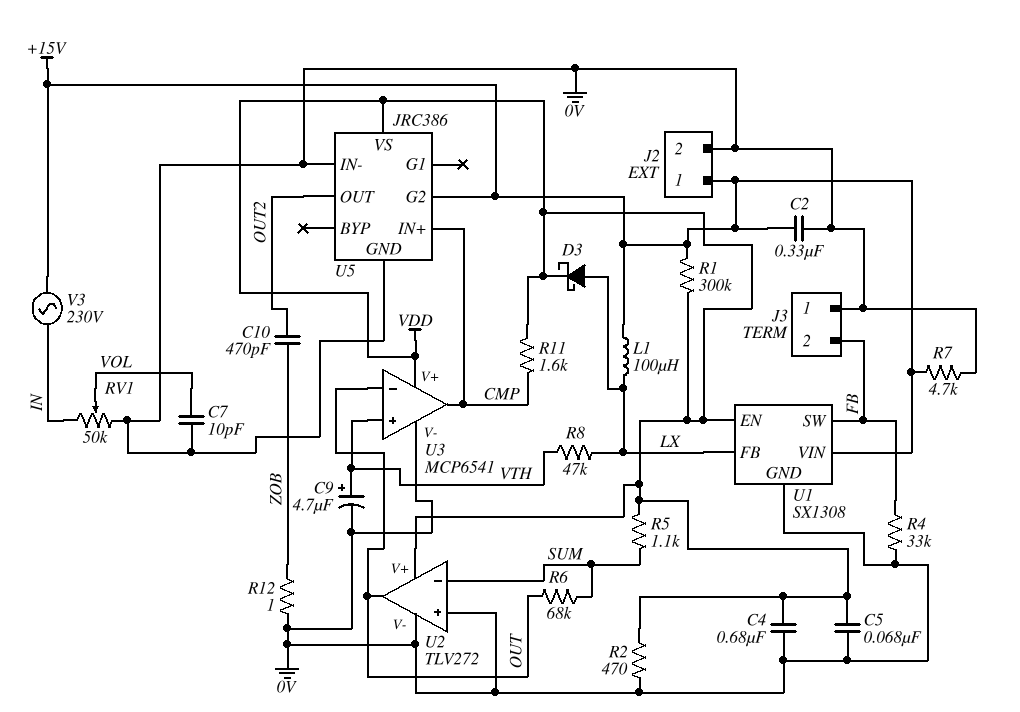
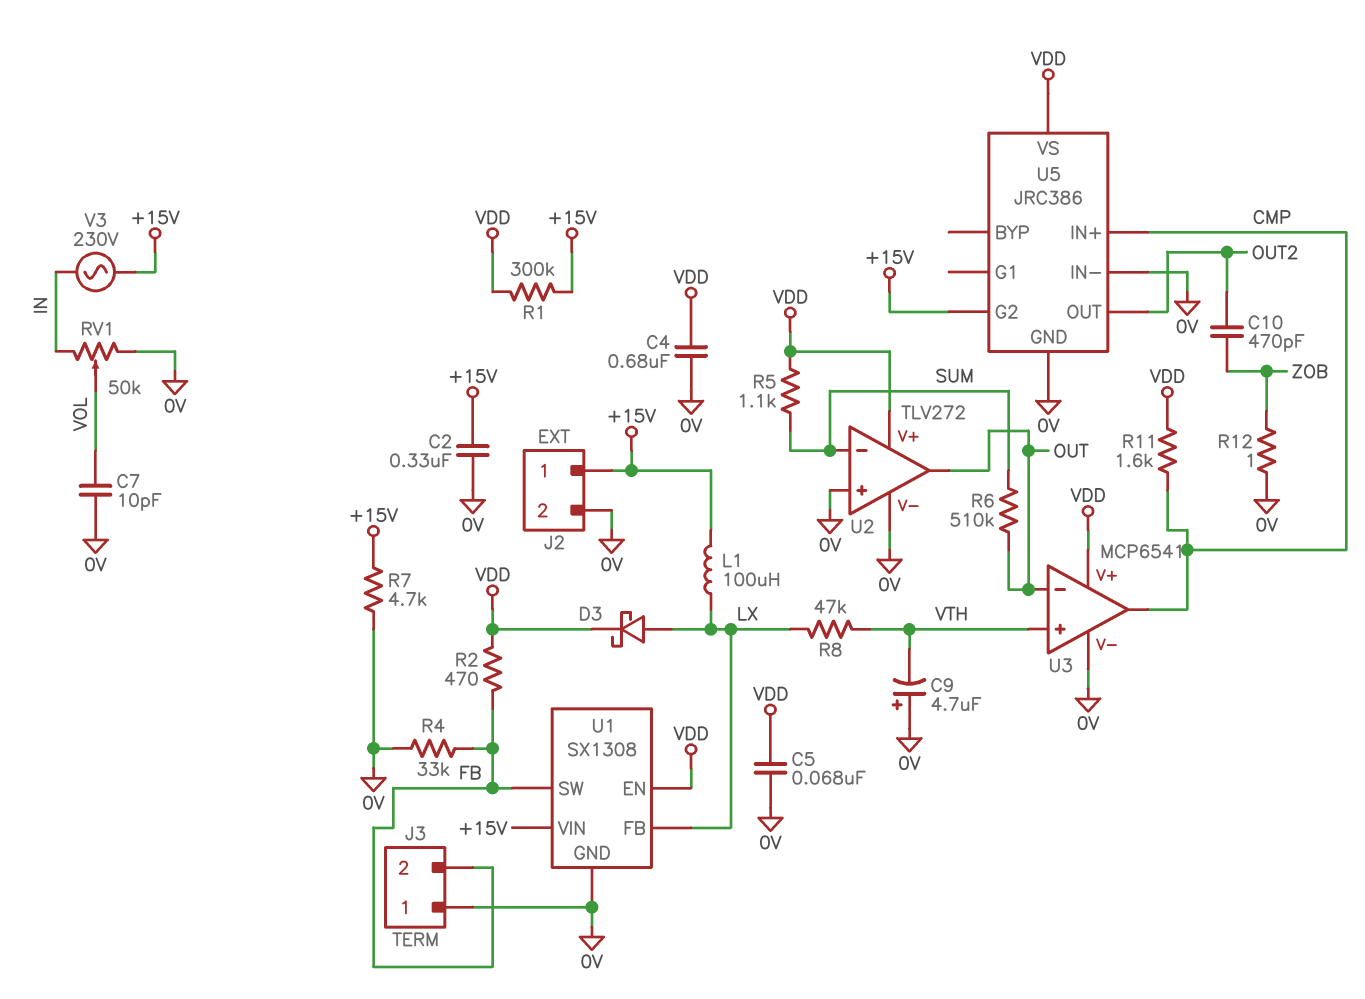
C9: 4.7uF (plus VTH, minus 0V) -> 4.7uF (plus 0V, minus VTH)
R2: 470 (0V, VDD) -> 470 (FB, VDD)
R6: 68k (OUT, SUM) -> 510k (OUT, SUM)

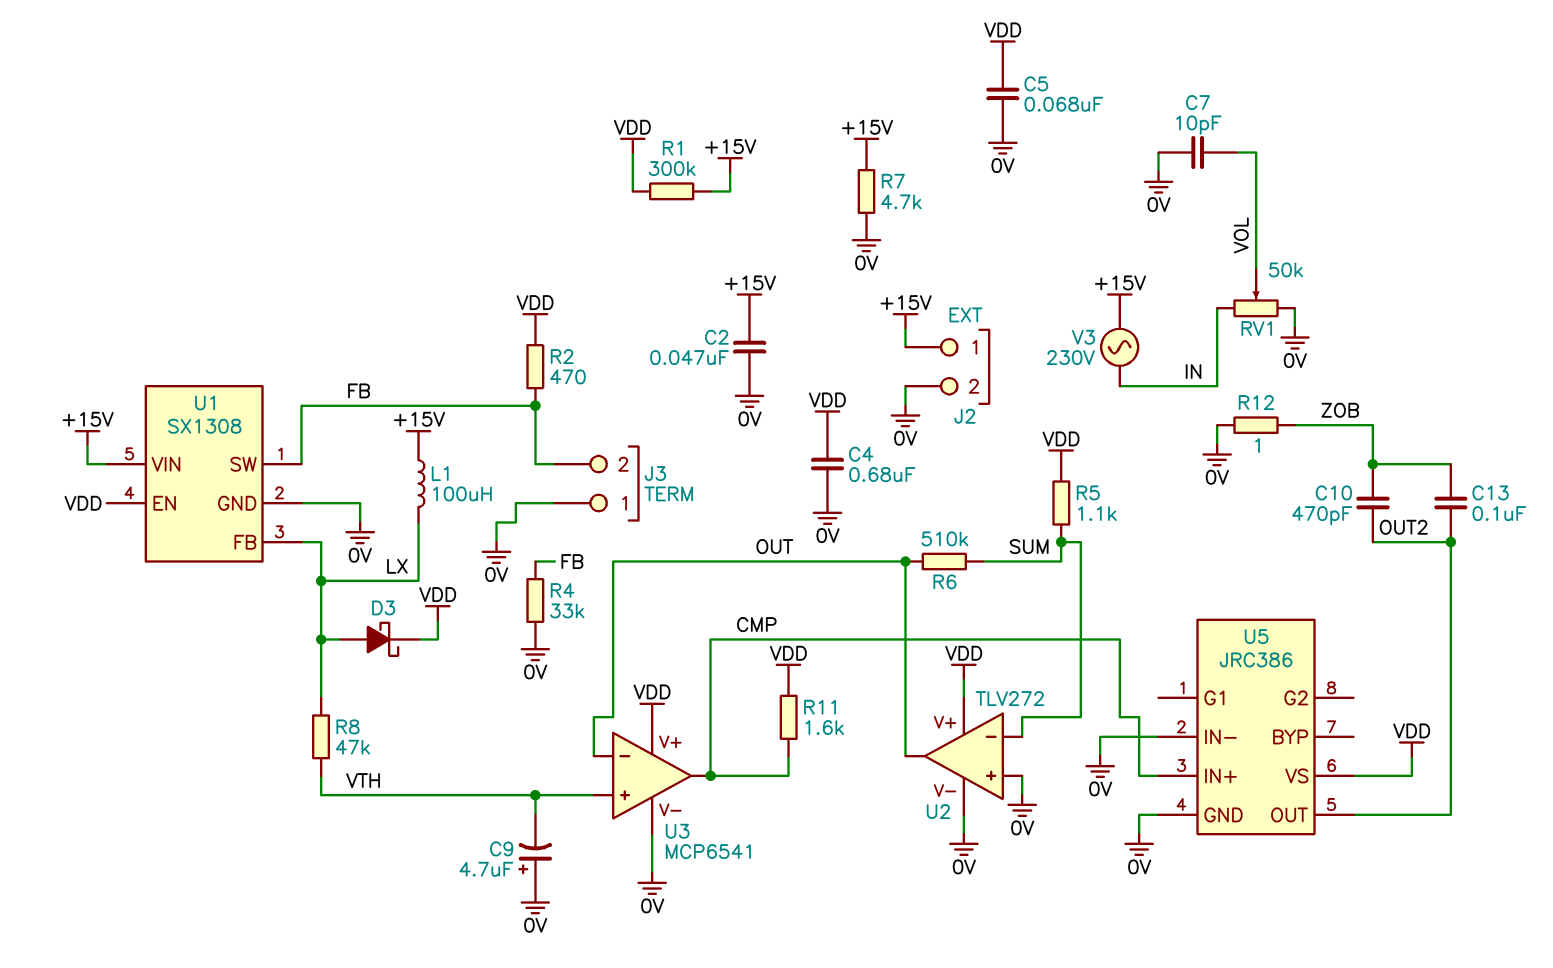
C2: 330nF (+15V, 0V) -> 47nF (+15V, 0V)
C13: none -> 100nF (OUT2, ZOB)
U5 pin G2: +15V -> none

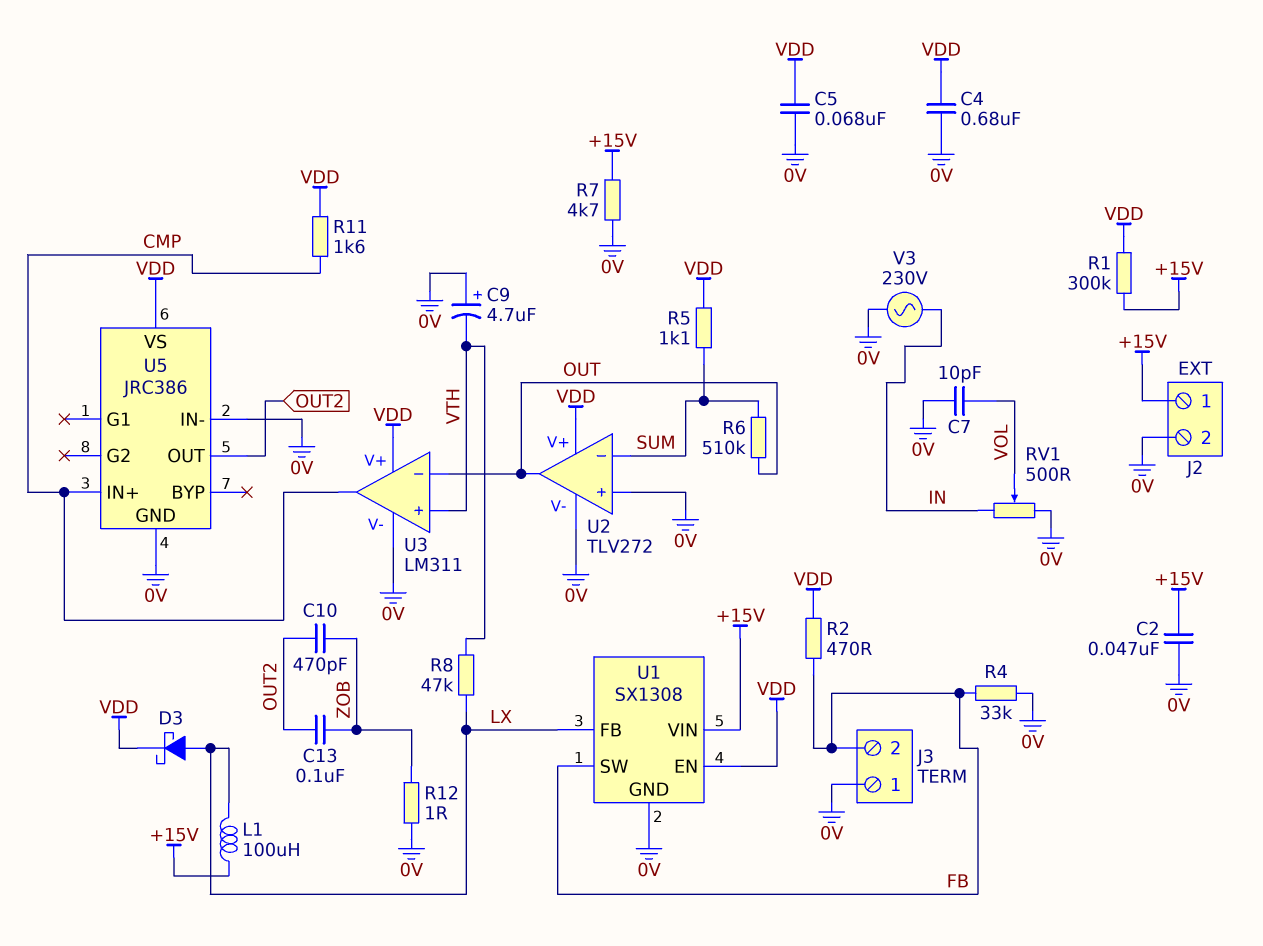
RV1: 50k (0V, IN, wiper VOL) -> 500 (0V, IN, wiper VOL)
U3: MCP6541 -> LM311
V3: AC 230V (+15V, IN) -> AC 230V (0V, IN)

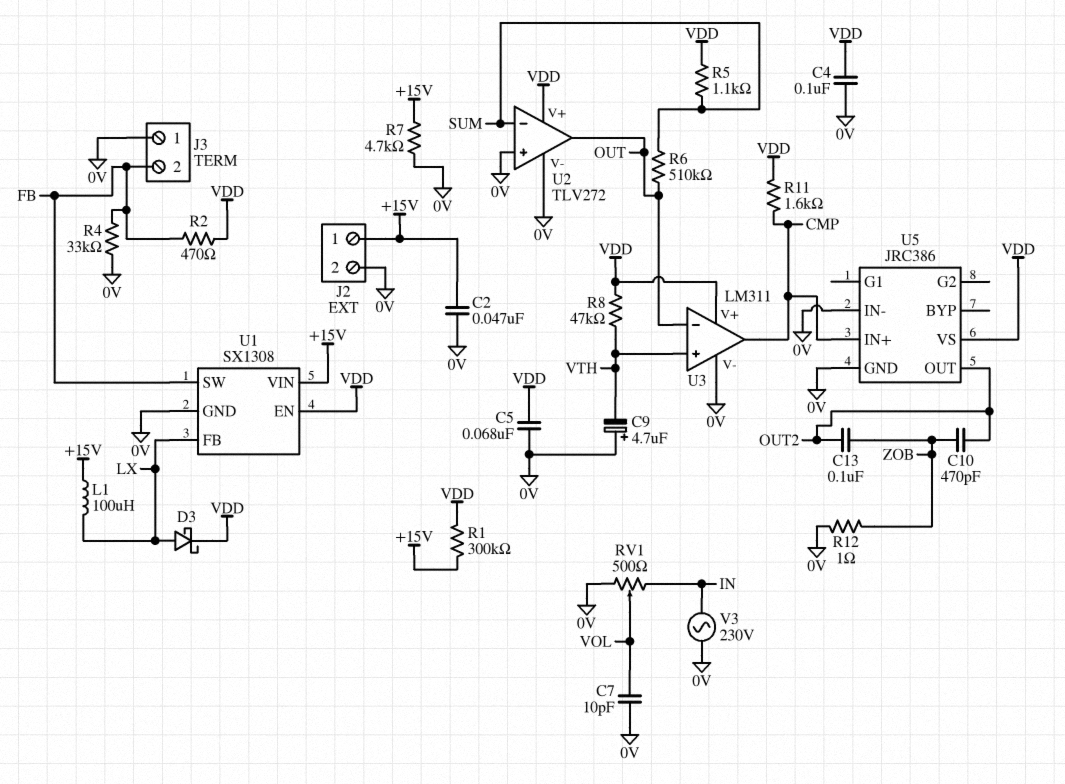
C4: 680nF (0V, VDD) -> 100nF (0V, VDD)
R8: 47k (LX, VTH) -> 47k (VDD, VTH)

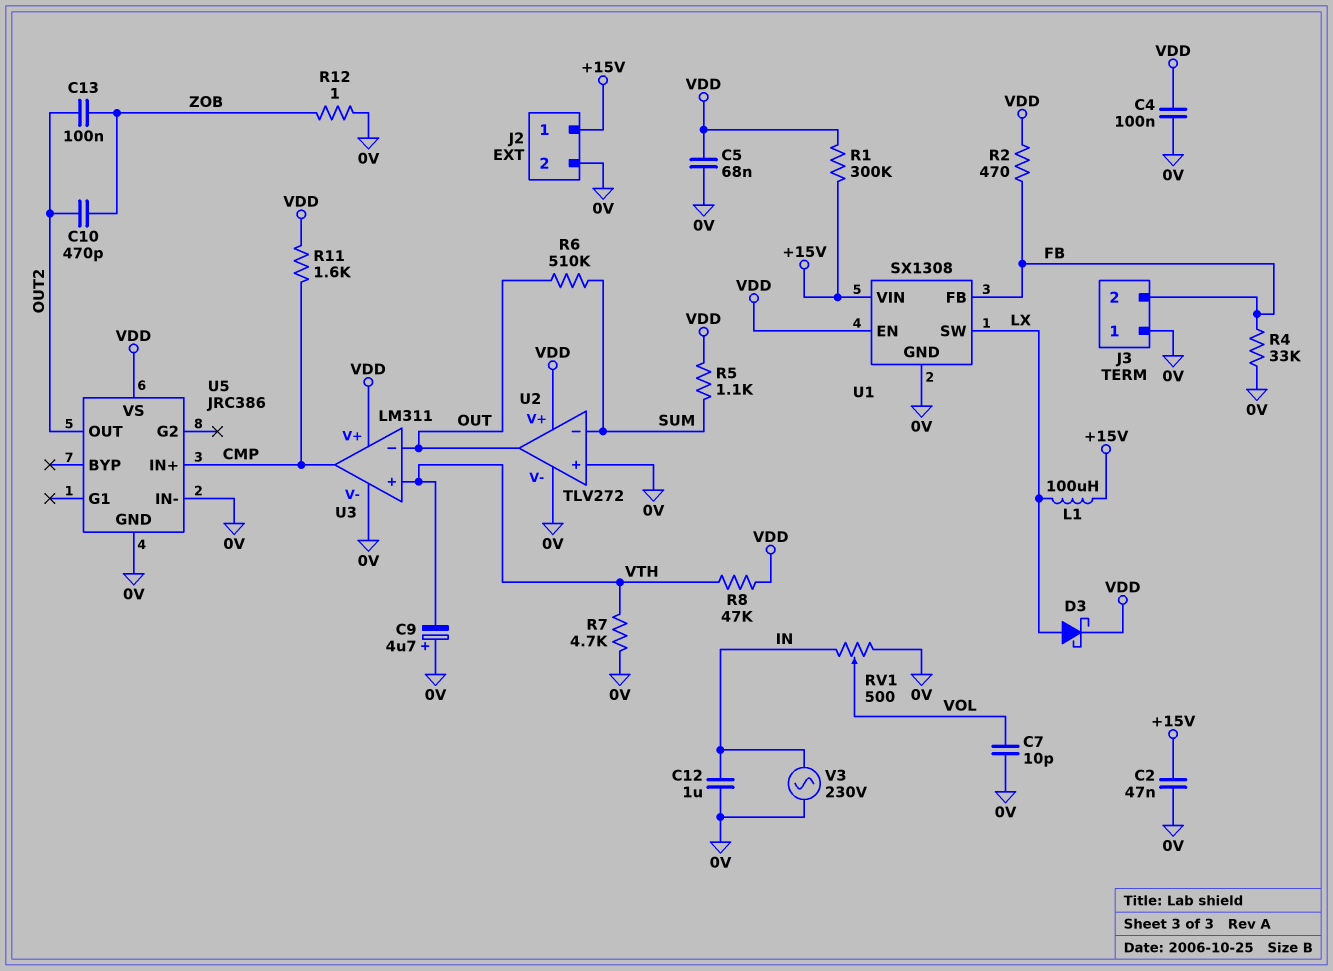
C12: none -> 1uF (0V, IN)
R7: 4.7k (+15V, 0V) -> 4.7k (0V, VTH)
U1 pin FB: LX -> FB
U1 pin SW: FB -> LX

